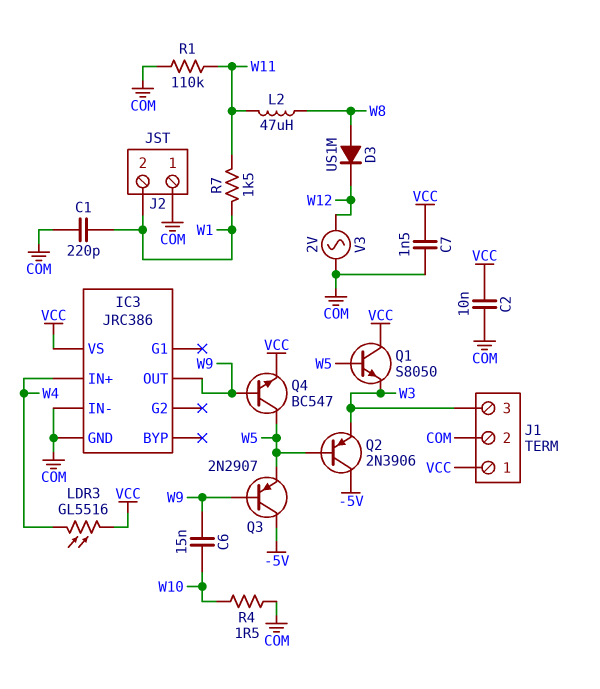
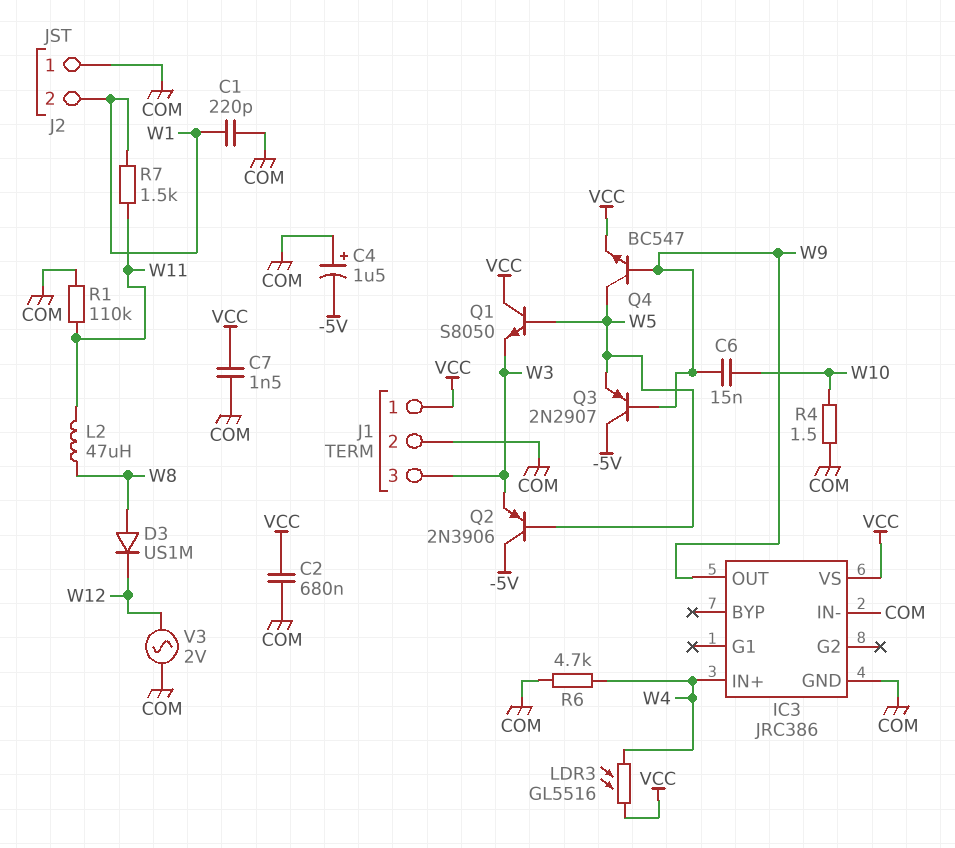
C2: 10nF (COM, VCC) -> 680nF (COM, VCC)
C4: none -> 1.5uF (plus COM, minus -5V)
R6: none -> 4.7k (COM, W4)

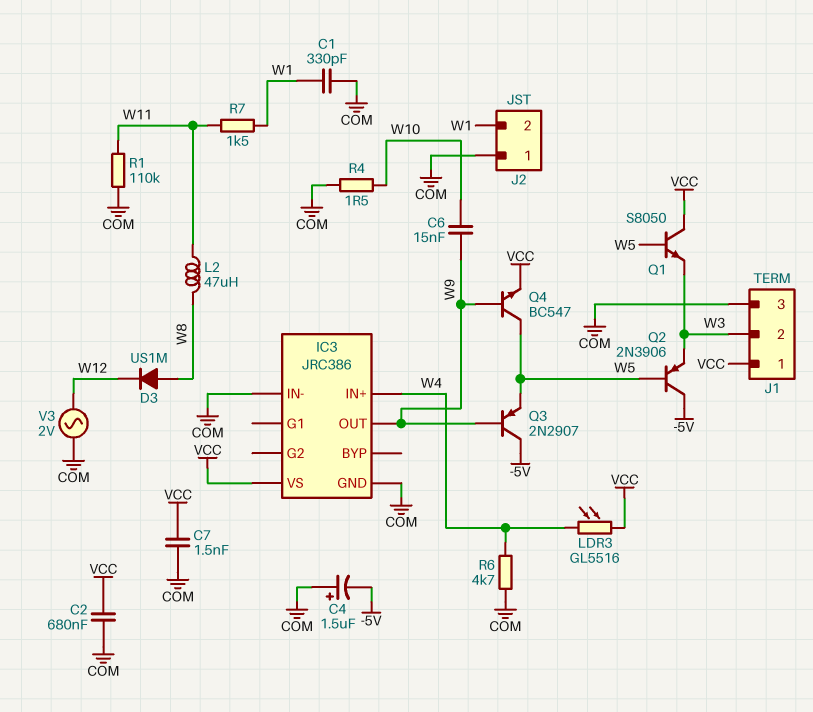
C1: 220pF (COM, W1) -> 330pF (COM, W1)
J1 pin 2: COM -> W3
J1 pin 3: W3 -> COM

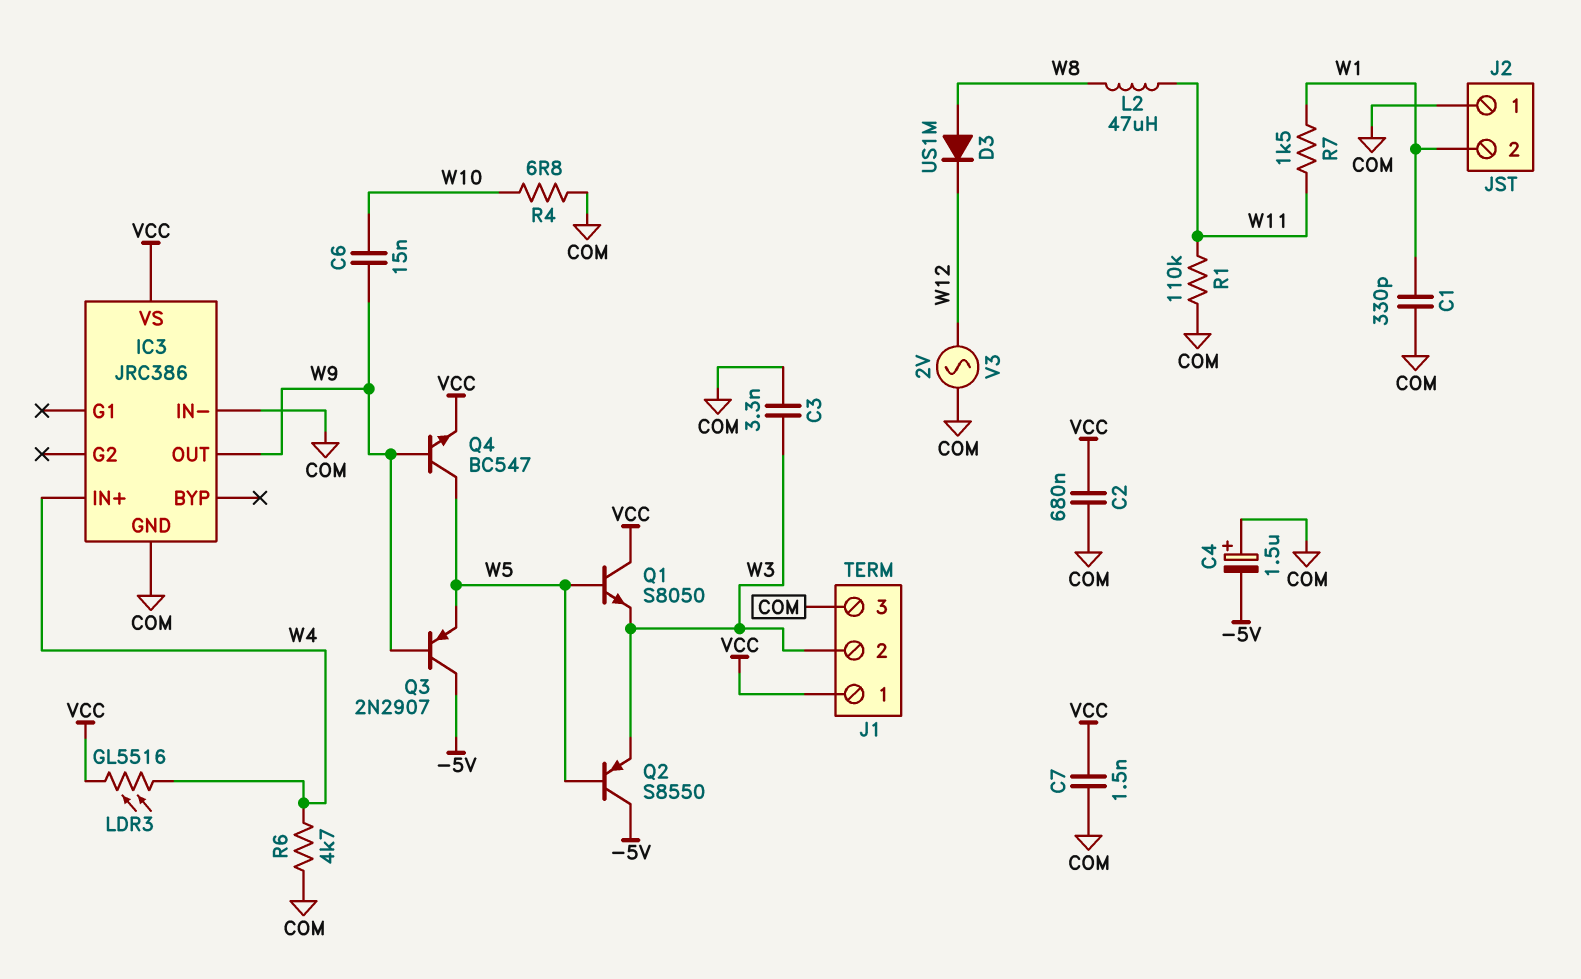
C3: none -> 3.3nF (COM, W3)
Q2: PNP 2N3906 (B W5, C -5V, E W3) -> PNP S8550 (B W5, C -5V, E W3)
R4: 1.5 (COM, W10) -> 6.8 (COM, W10)

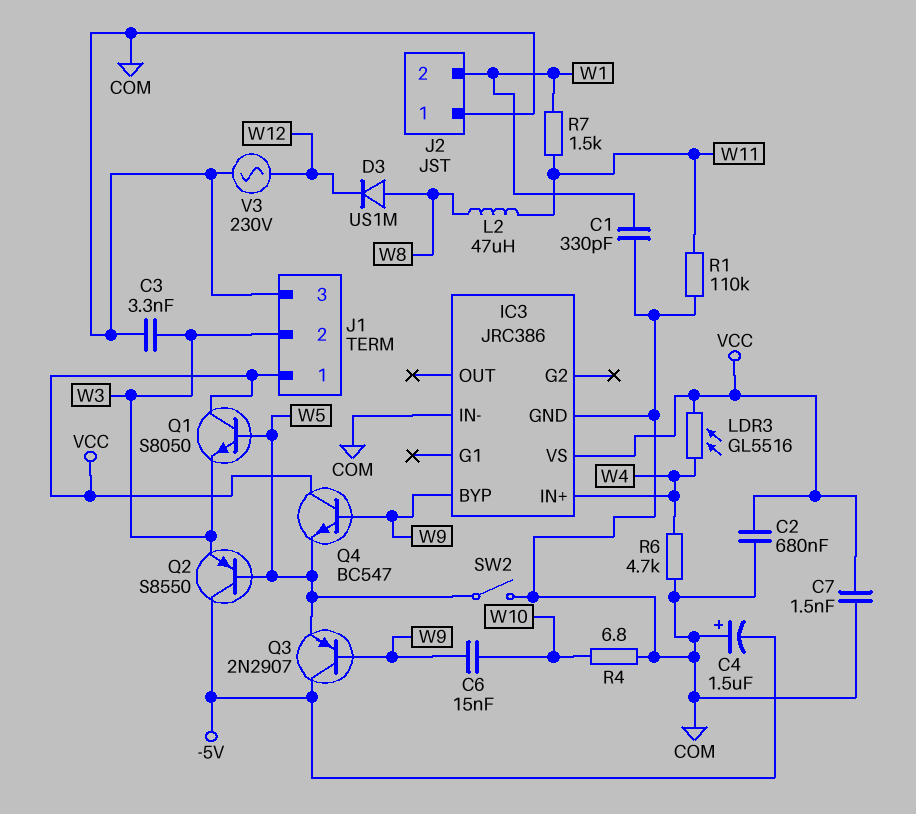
IC3 pin BYP: none -> W9
IC3 pin OUT: W9 -> none
Q4: NPN BC547 (B W9, C W5, E VCC) -> NPN BC547 (B W9, C VCC, E W5)
SW2: none -> switch (COM, W5)
V3: AC 2V (COM, W12) -> AC 230V (COM, W12)

